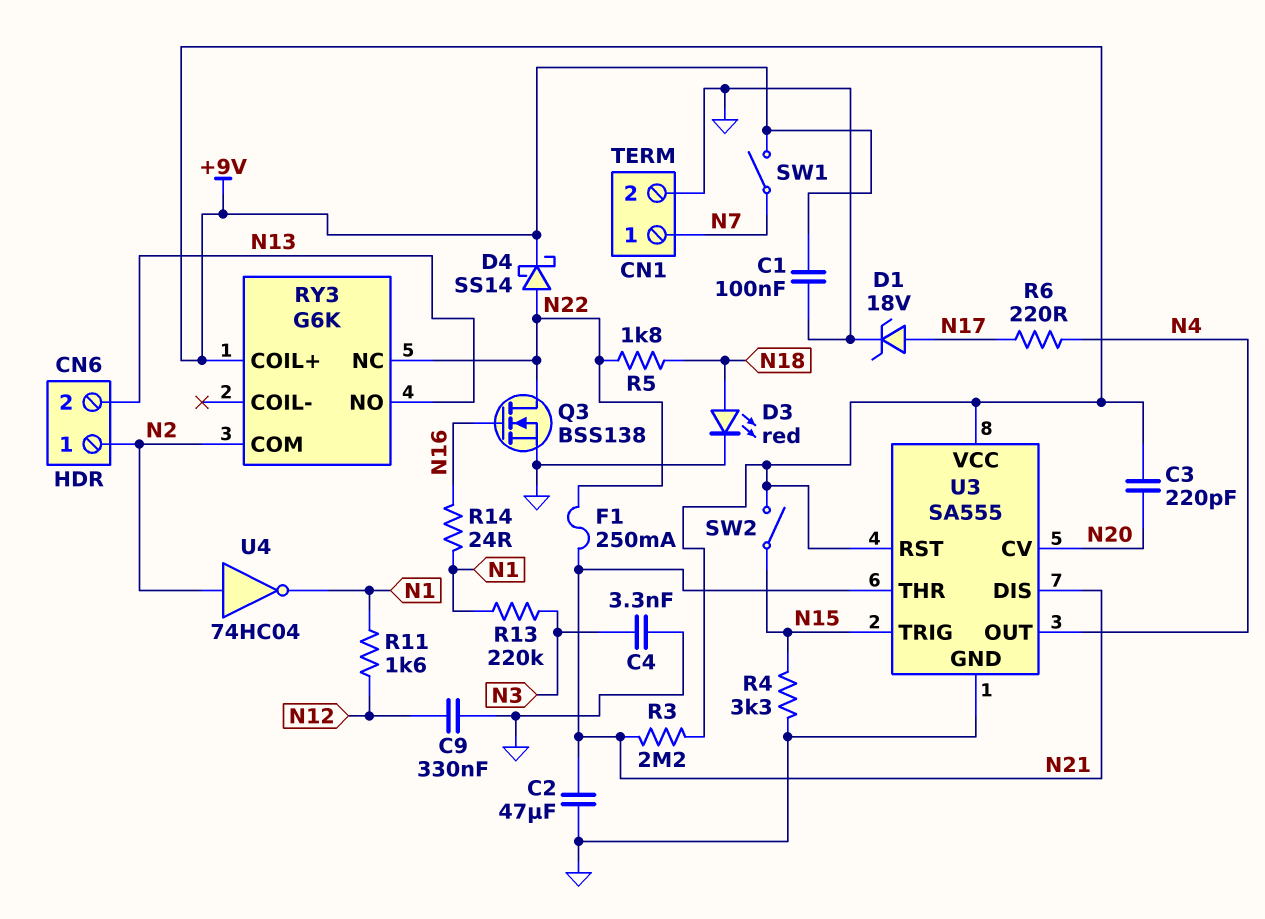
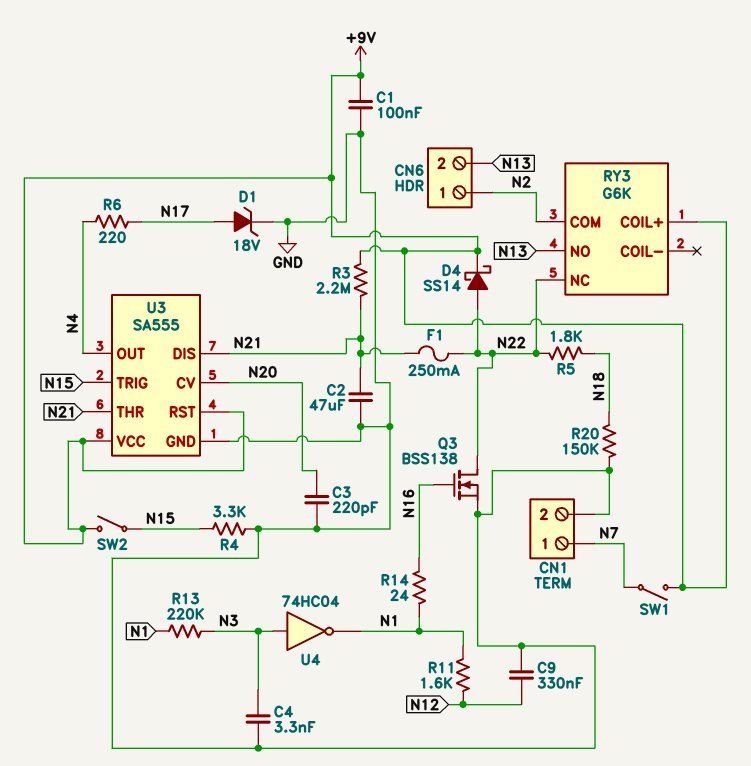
C3: 220pF (+9V, N20) -> 220pF (GND, N20)
D3: LED red (A N18, K GND) -> none
R20: none -> 150k (GND, N18)
U4: NOT 74HC04 (in N2, out N1) -> NOT 74HC04 (in N3, out N1)

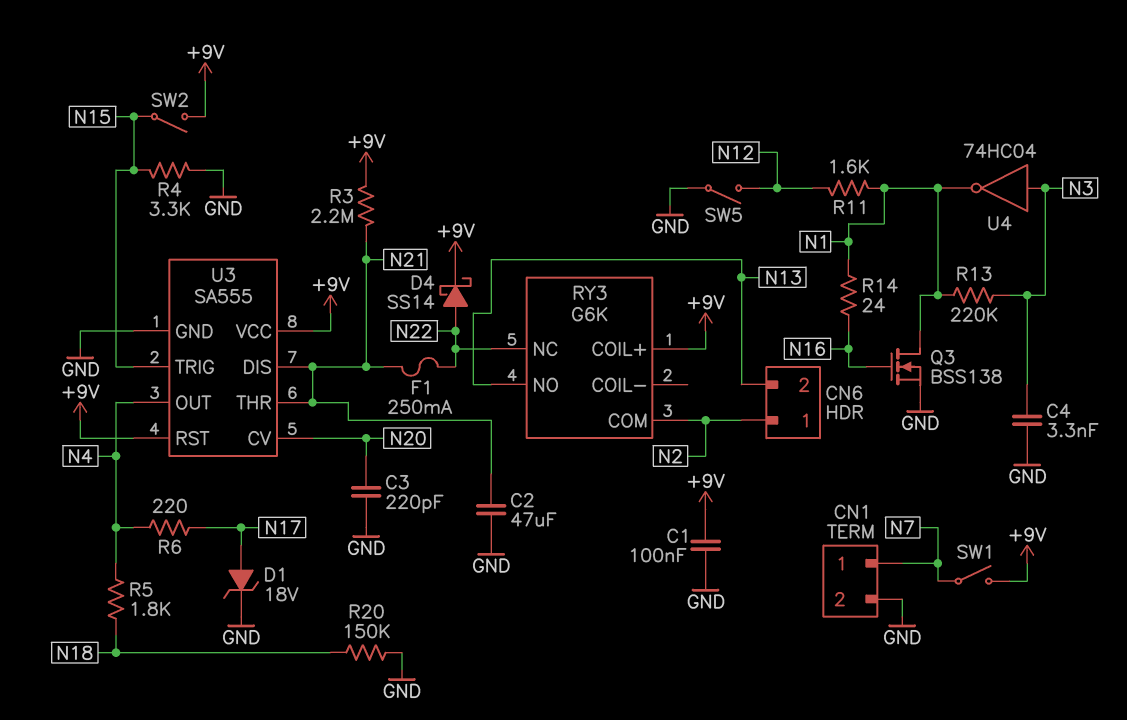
C9: 330nF (GND, N12) -> none
Q3: NMOS BSS138 (G N16, D N22, S GND) -> NMOS BSS138 (G N16, D N1, S GND)
R5: 1.8k (N18, N22) -> 1.8k (N4, N18)
SW5: none -> switch (GND, N12)

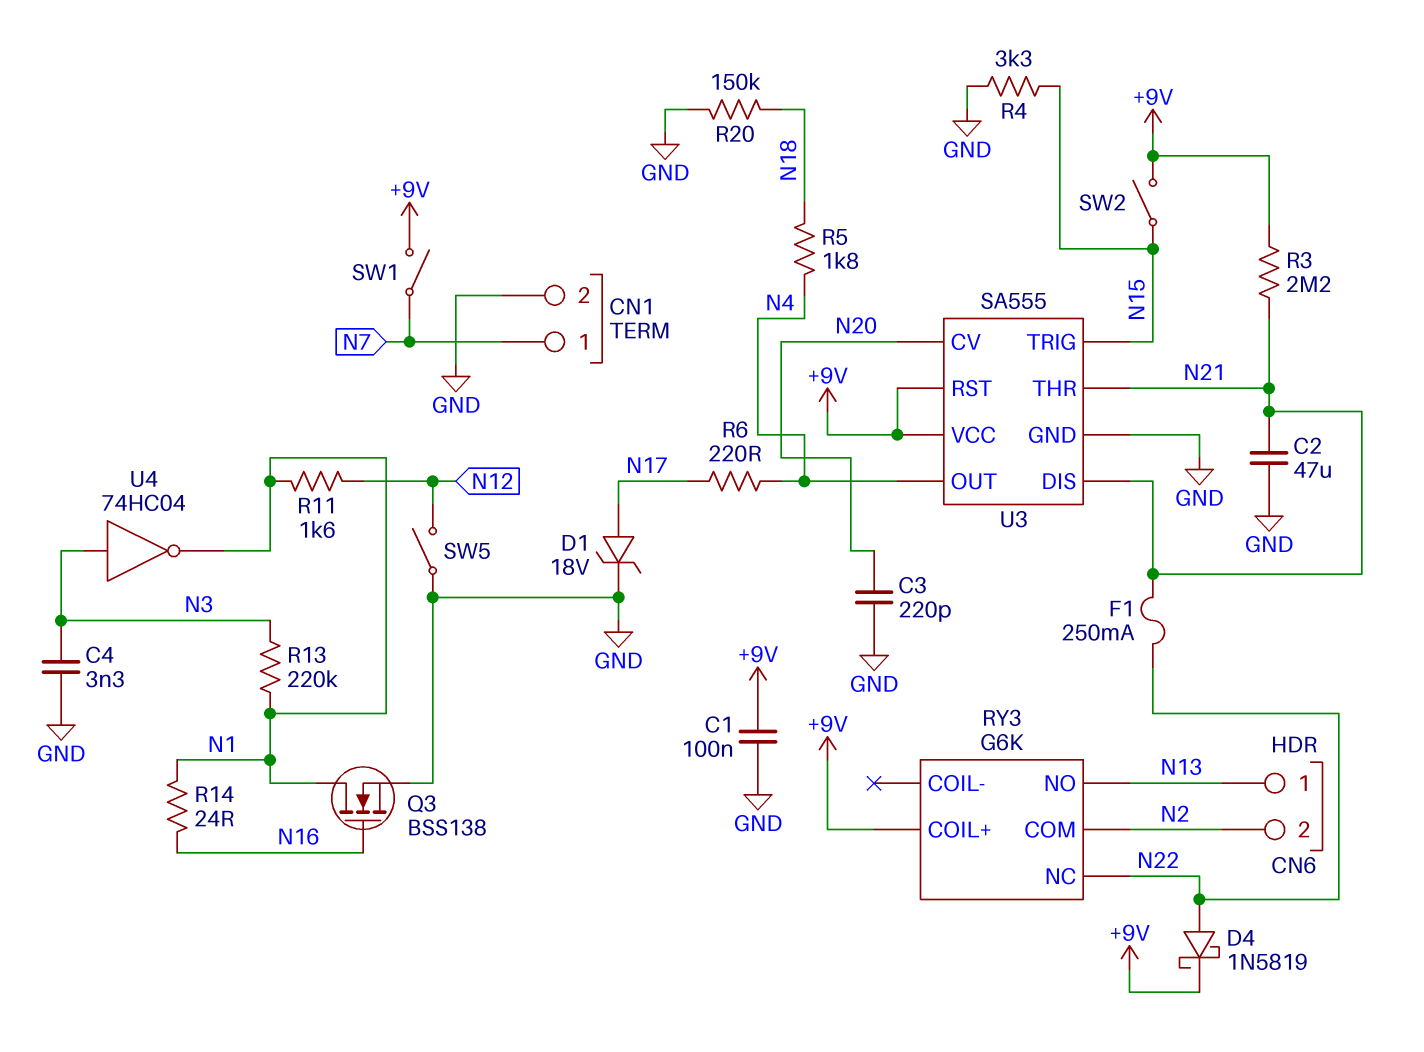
CN6 pin 1: N2 -> N13
CN6 pin 2: N13 -> N2
D4: schottky SS14 (A N22, K +9V) -> schottky 1N5819 (A N22, K +9V)

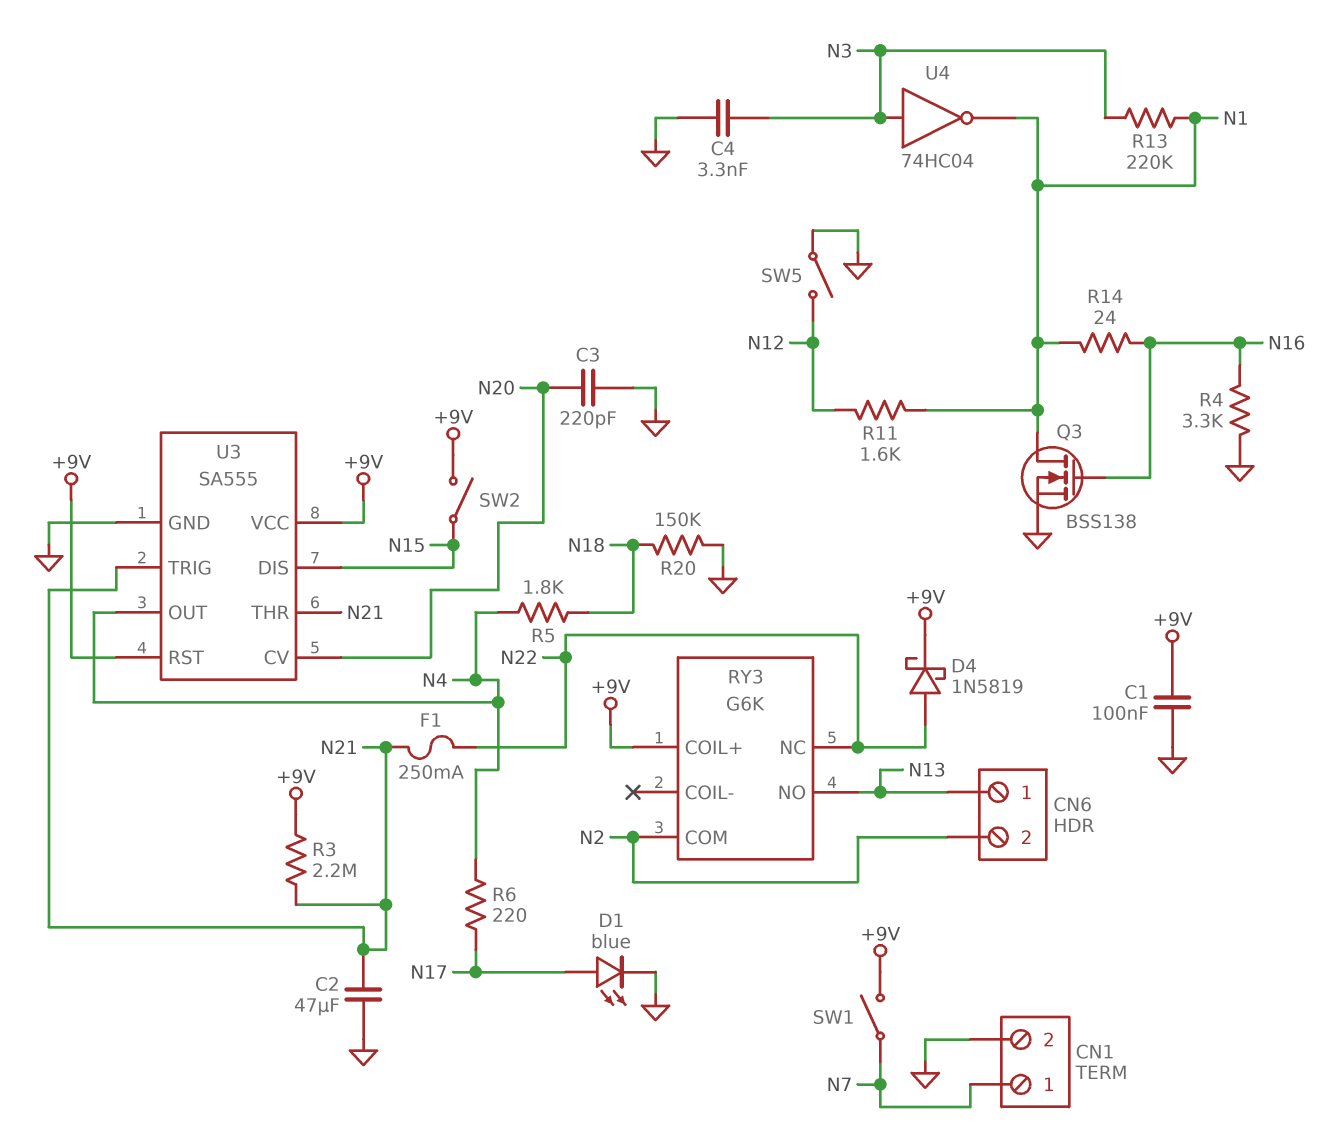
D1: zener 18V (A N17, K GND) -> LED blue (A N17, K GND)
R4: 3.3k (GND, N15) -> 3.3k (GND, N16)
U3 pin DIS: N21 -> N15
U3 pin TRIG: N15 -> N21

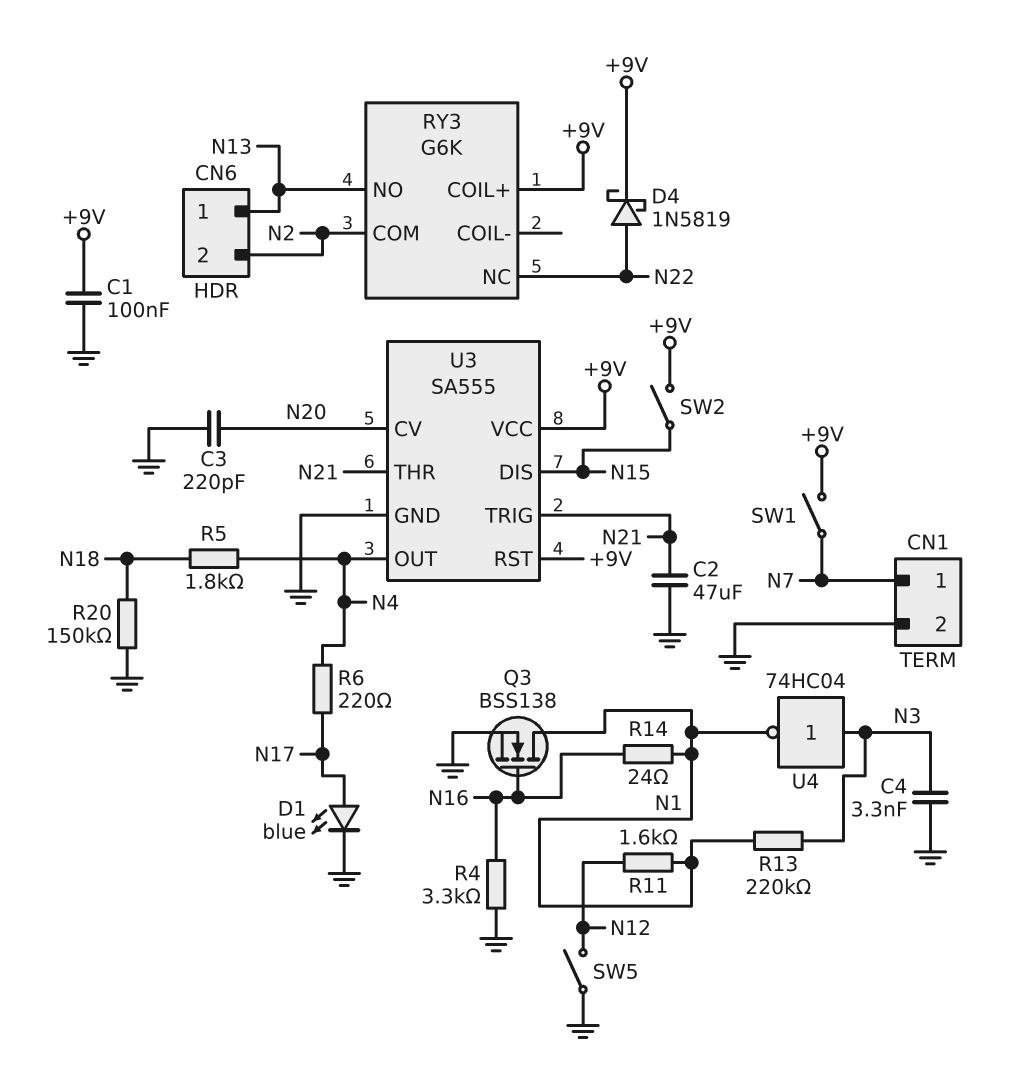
F1: 250mA (N21, N22) -> none
R3: 2.2M (+9V, N21) -> none

